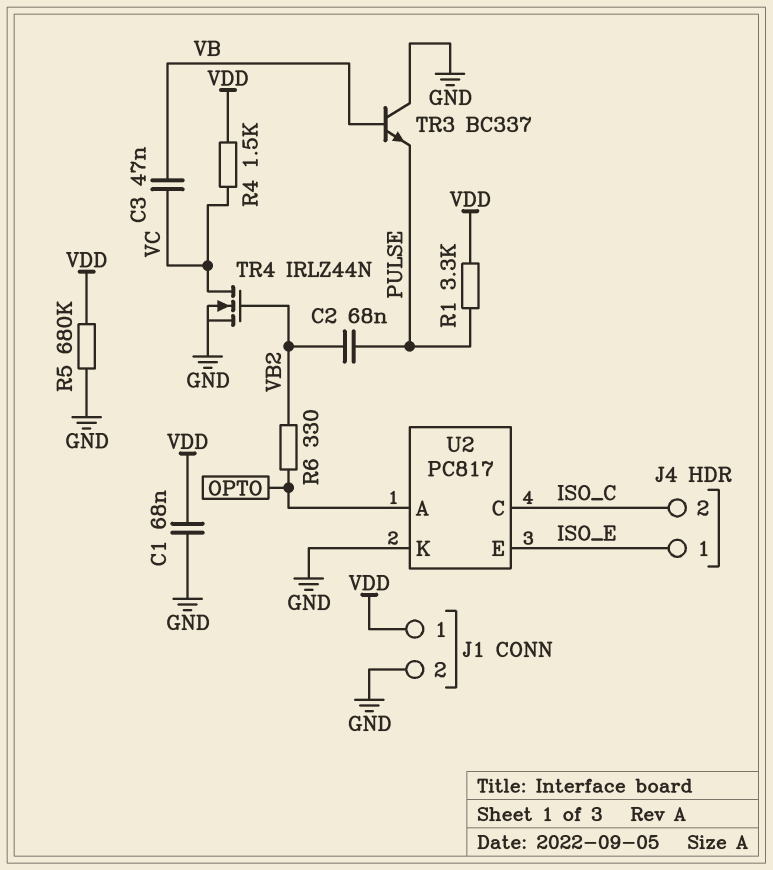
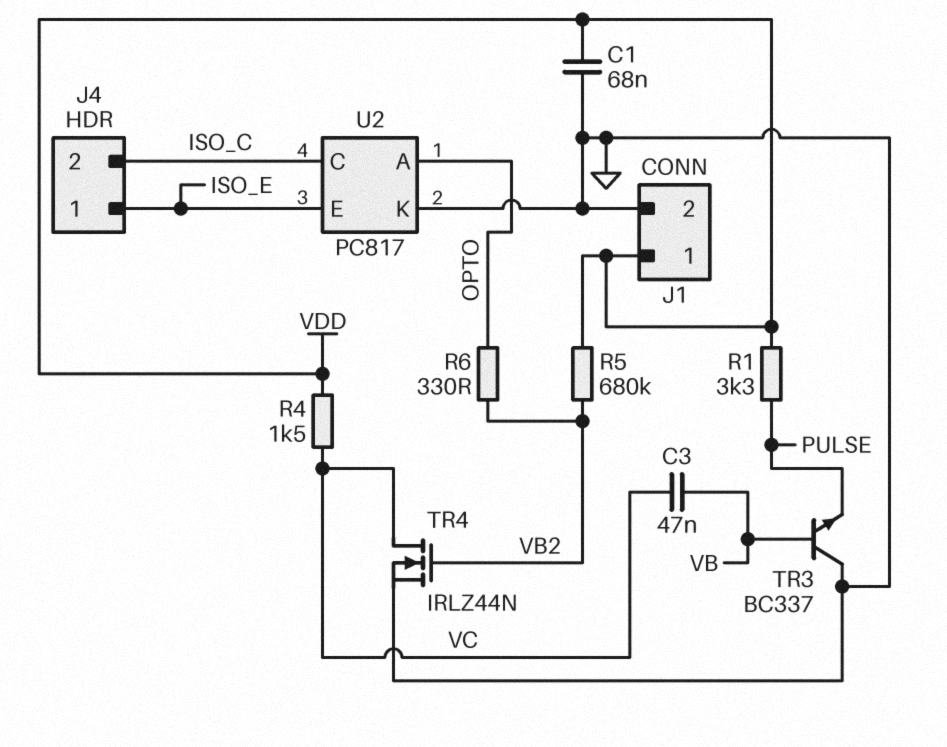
C2: 68nF (PULSE, VB2) -> none
R5: 680k (GND, VDD) -> 680k (VB2, VDD)

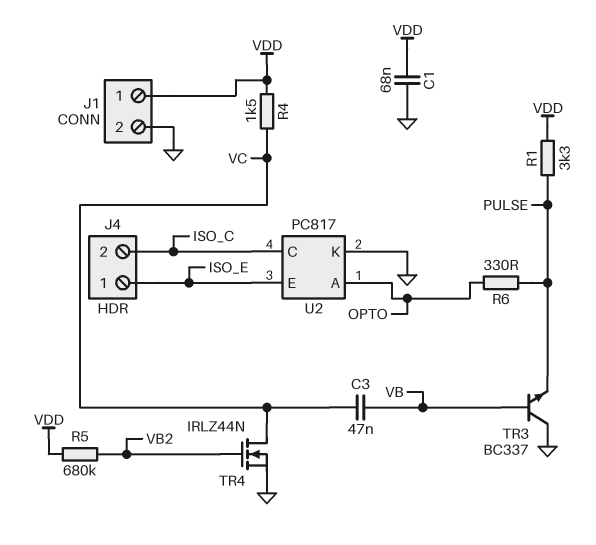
R6: 330 (OPTO, VB2) -> 330 (OPTO, PULSE)

